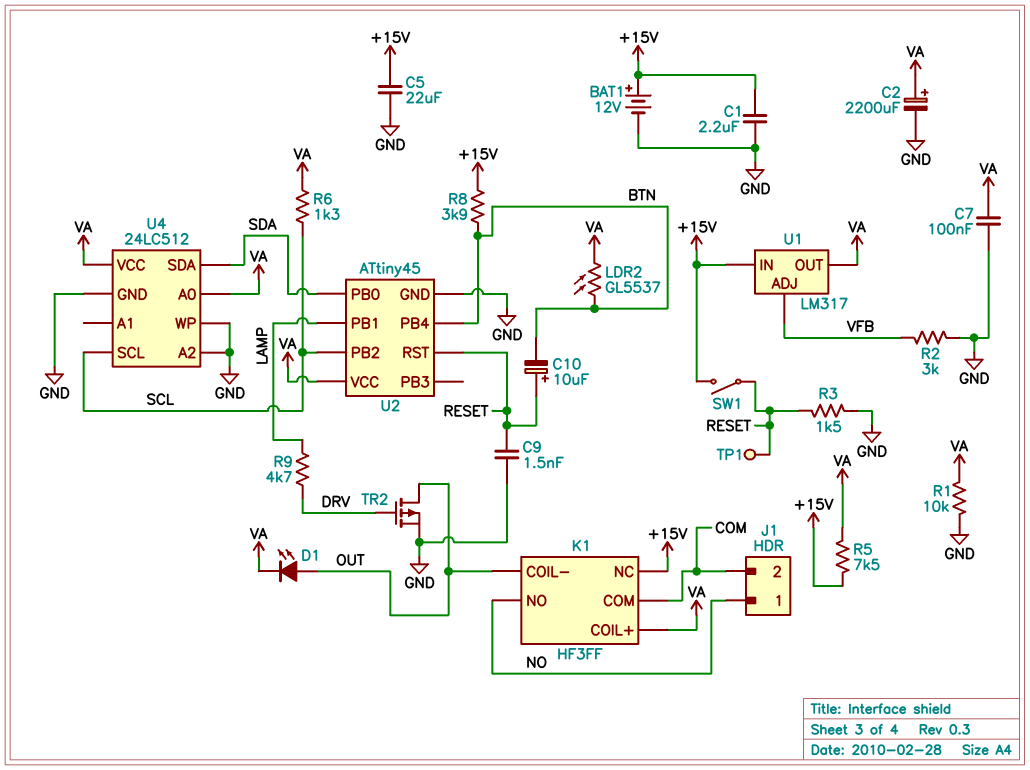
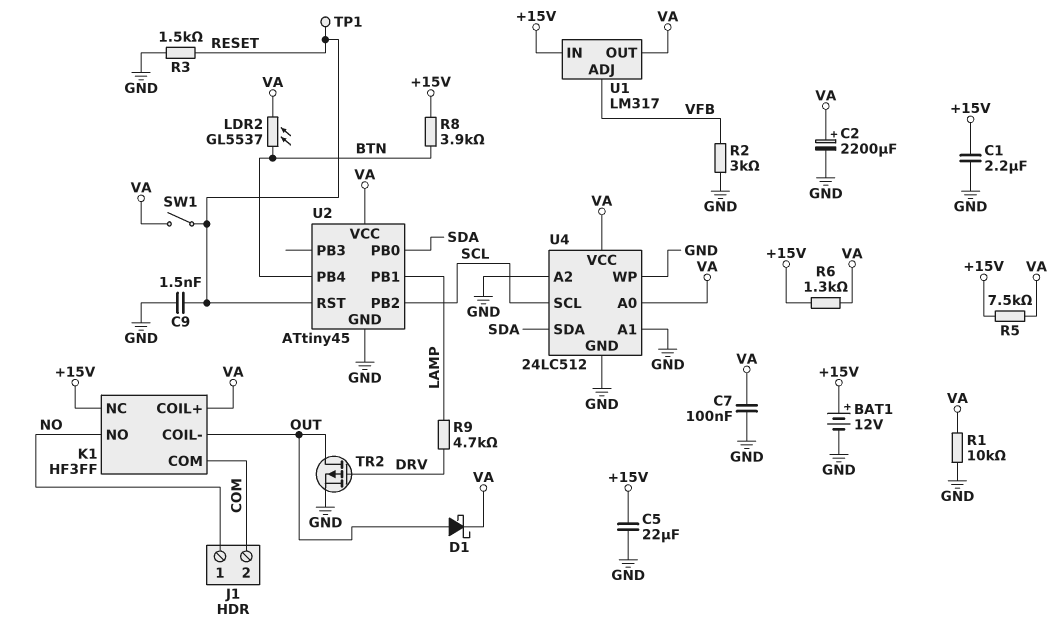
C10: 10uF (plus RESET, minus BTN) -> none
D1: LED (A OUT, K VA) -> schottky (A OUT, K VA)
R6: 1.3k (SCL, VA) -> 1.3k (+15V, VA)
SW1: switch (+15V, RESET) -> switch (RESET, VA)
U4 pin A1: none -> GND

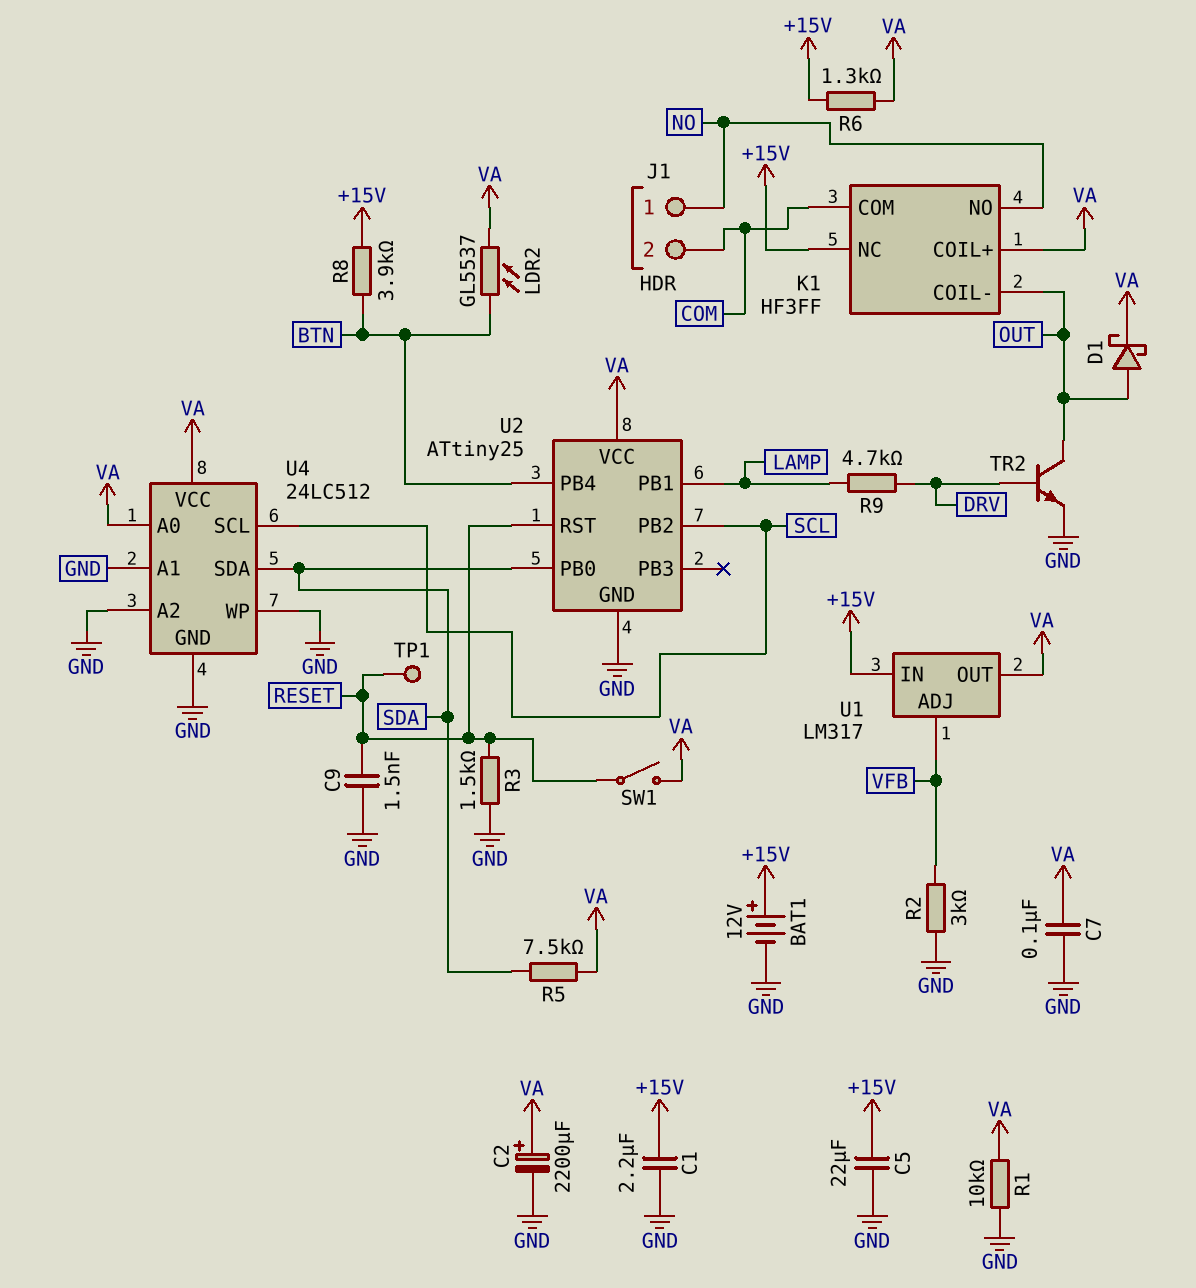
R5: 7.5k (+15V, VA) -> 7.5k (SDA, VA)
TR2: PMOS (G DRV, D OUT, S GND) -> NPN (B DRV, C OUT, E GND)
U2: ATtiny45 -> ATtiny25

